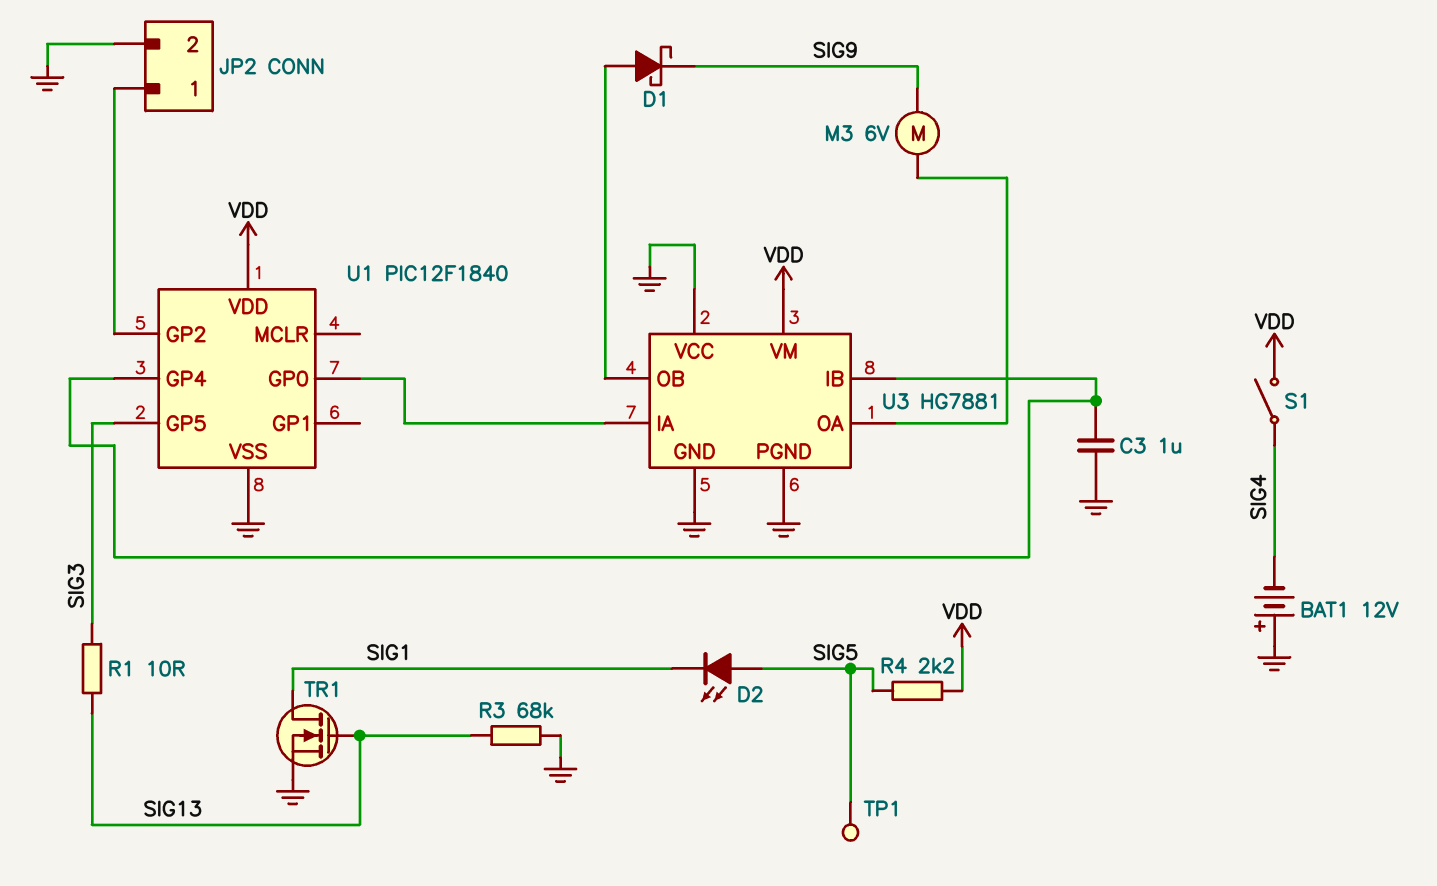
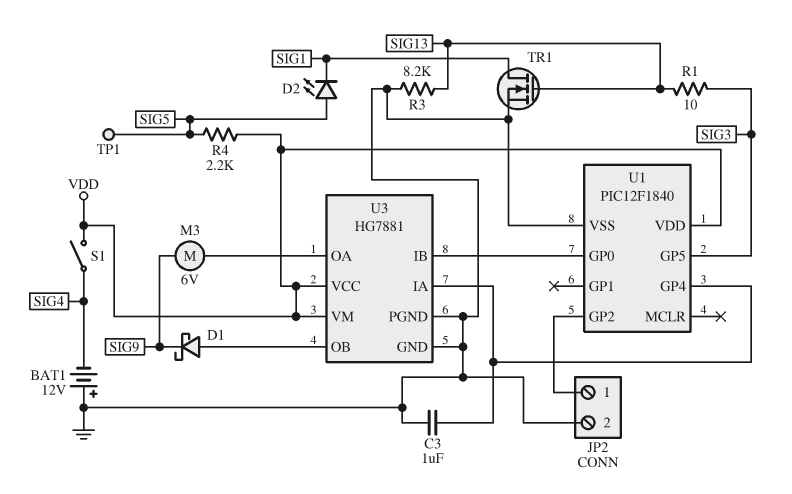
R3: 68k (GND, SIG13) -> 8.2k (GND, SIG13)
U3 pin IA: U1/GP0 -> U1/GP4
U3 pin IB: U1/GP4 -> U1/GP0
U3 pin VCC: GND -> VDD

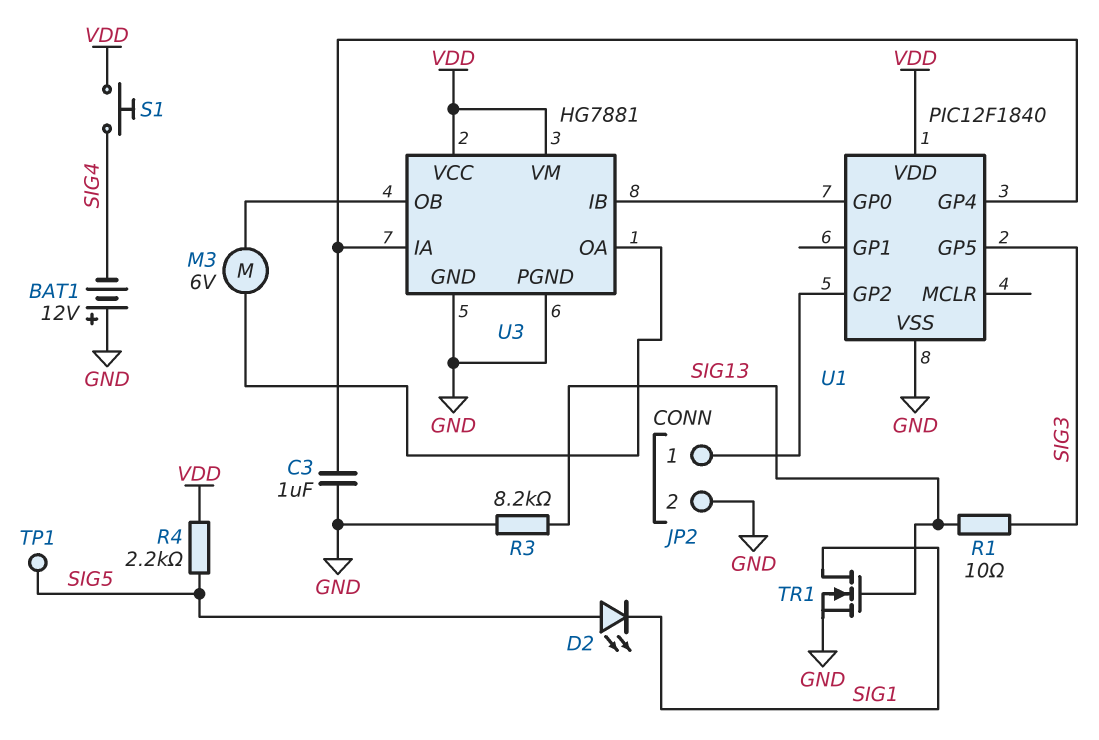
D1: schottky (A U3/OB, K SIG9) -> none
M3: motor 6V (SIG9, U3/OA) -> motor 6V (U3/OA, U3/OB)
S1: switch (SIG4, VDD) -> button (SIG4, VDD)

